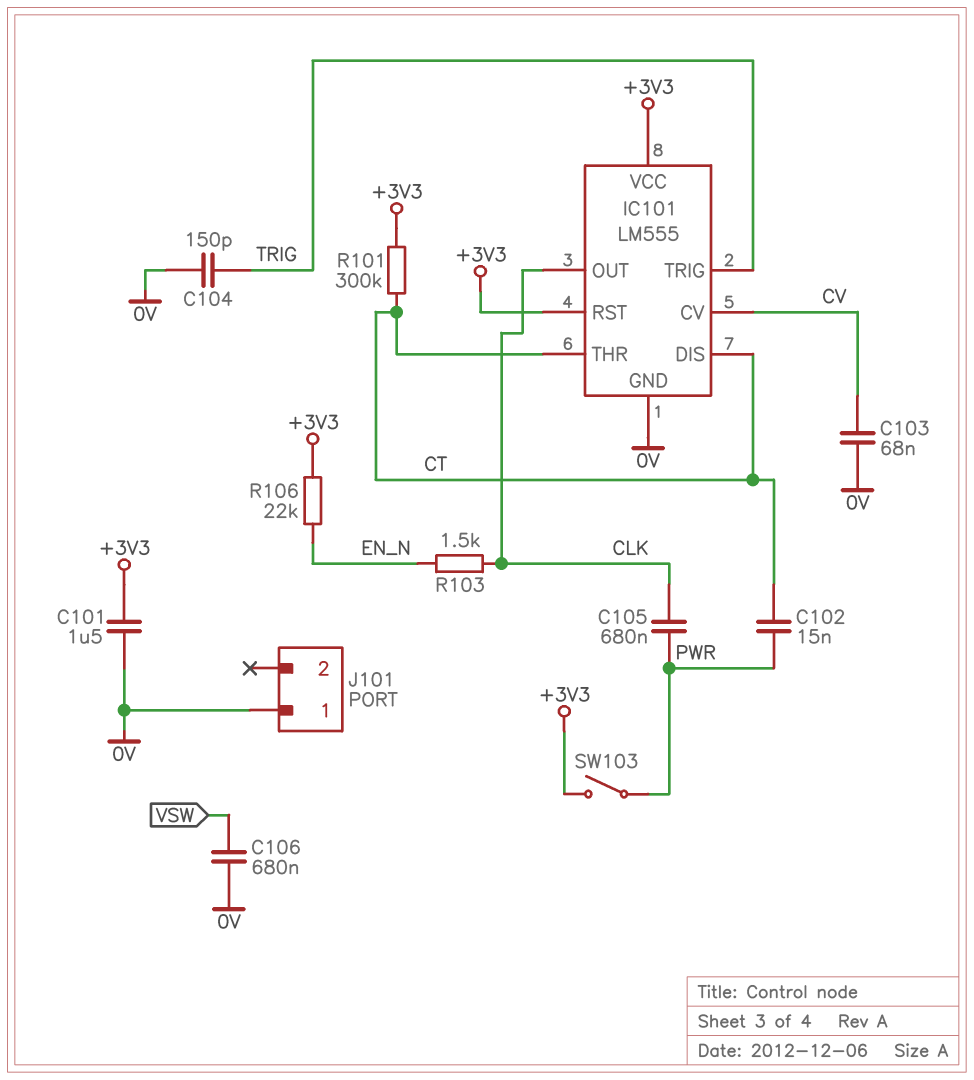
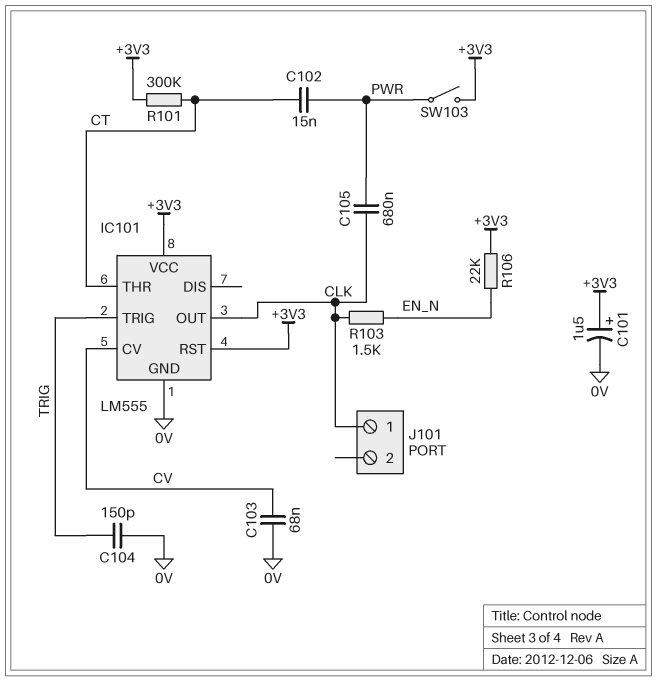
C101: 1.5uF (+3V3, 0V) -> 1.5uF (plus +3V3, minus 0V)
C106: 680nF (0V, VSW) -> none
IC101 pin DIS: CT -> none
J101 pin 1: 0V -> CLK

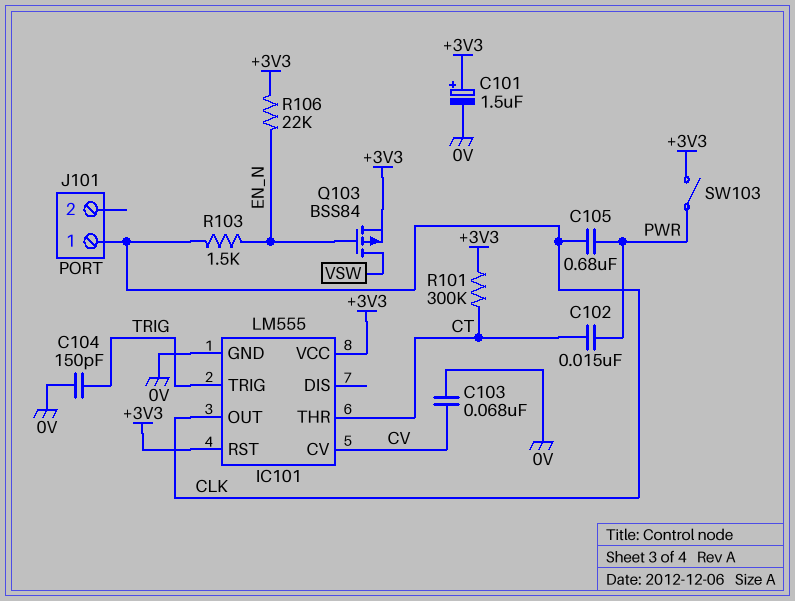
Q103: none -> PMOS BSS84 (G EN_N, D VSW, S +3V3)

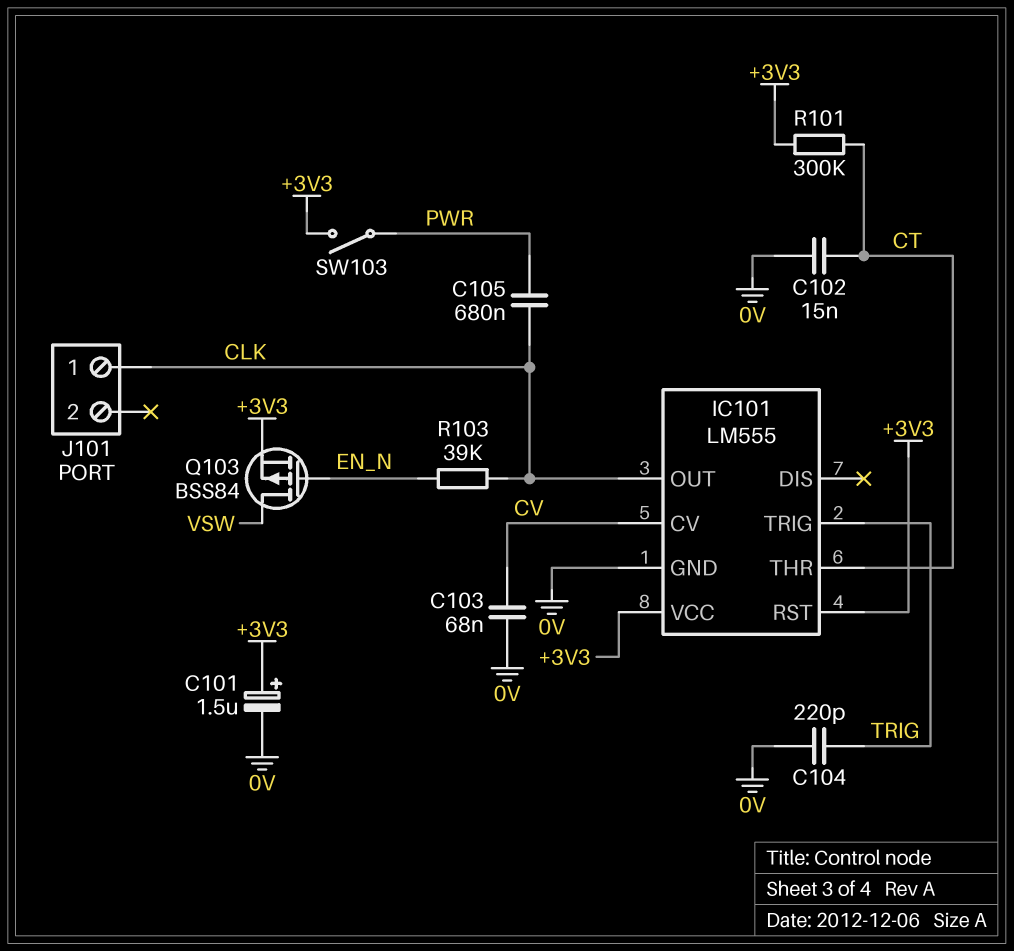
C102: 15nF (CT, PWR) -> 15nF (0V, CT)
C104: 150pF (0V, TRIG) -> 220pF (0V, TRIG)
R103: 1.5k (CLK, EN_N) -> 39k (CLK, EN_N)
R106: 22k (+3V3, EN_N) -> none

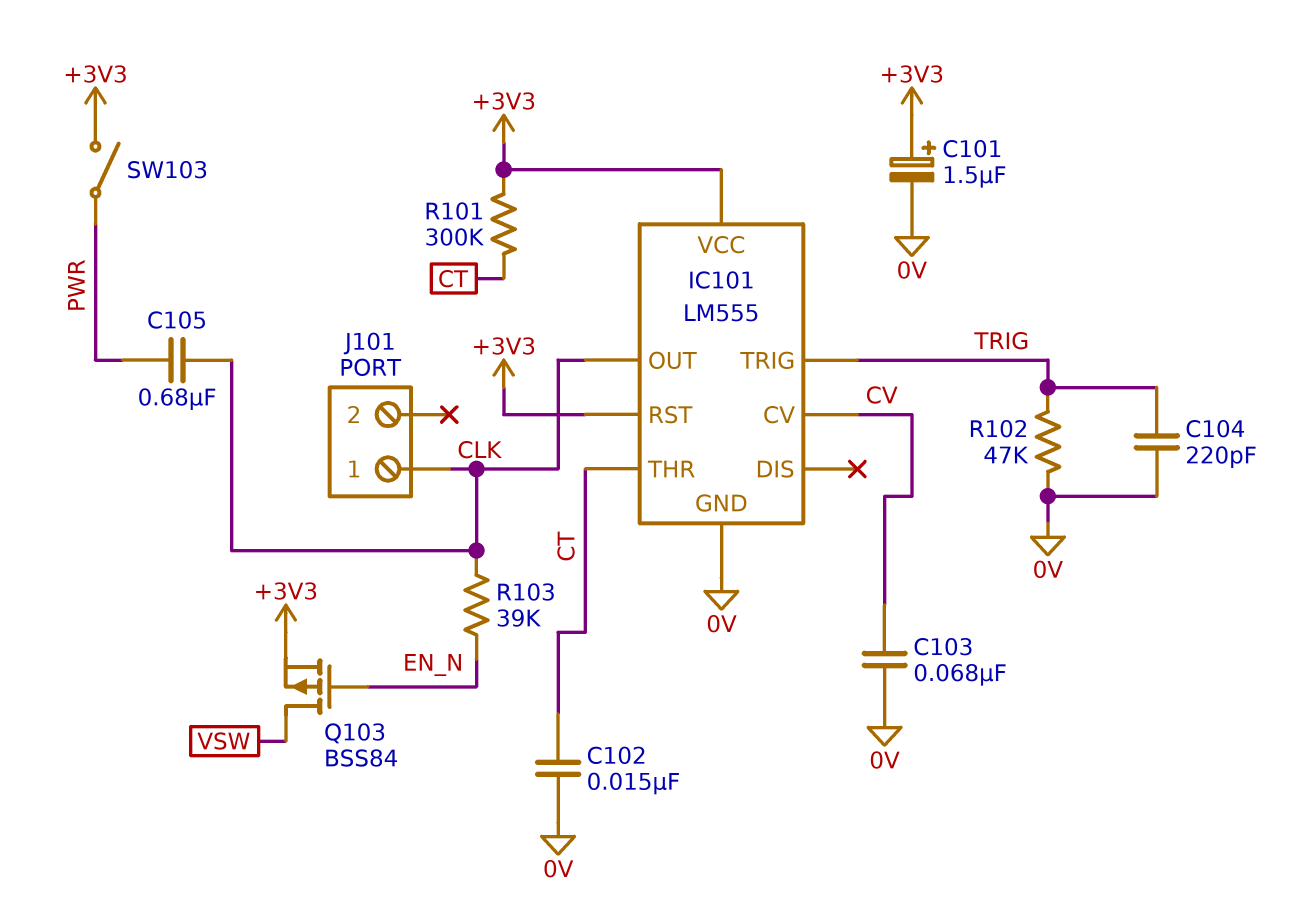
R102: none -> 47k (0V, TRIG)

